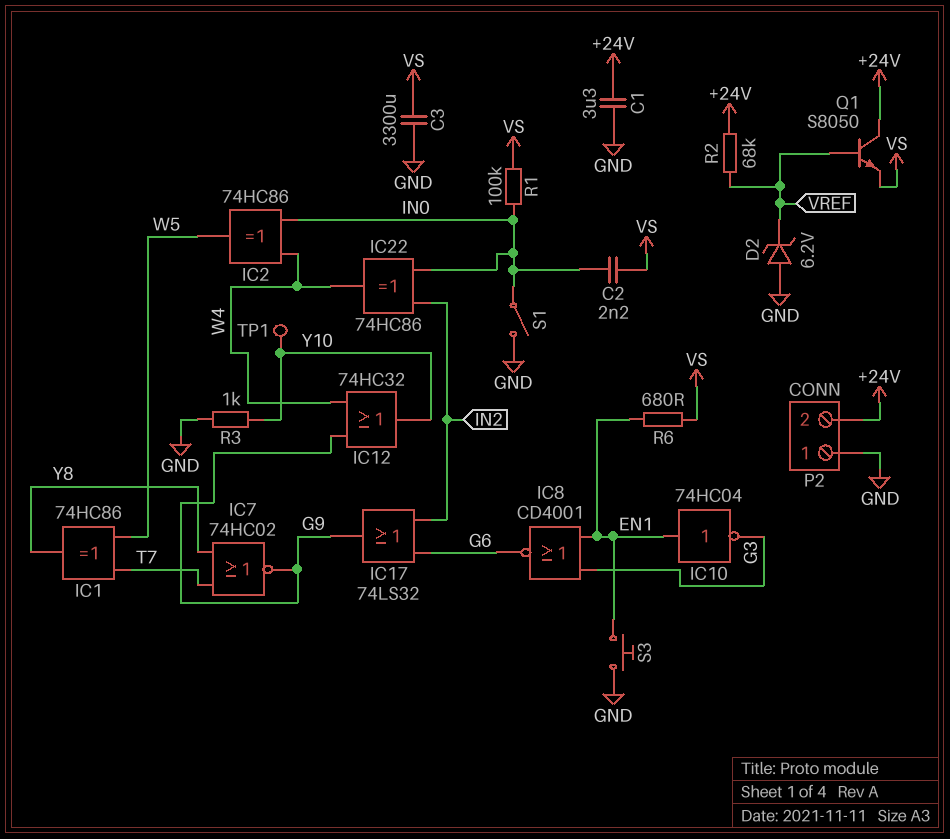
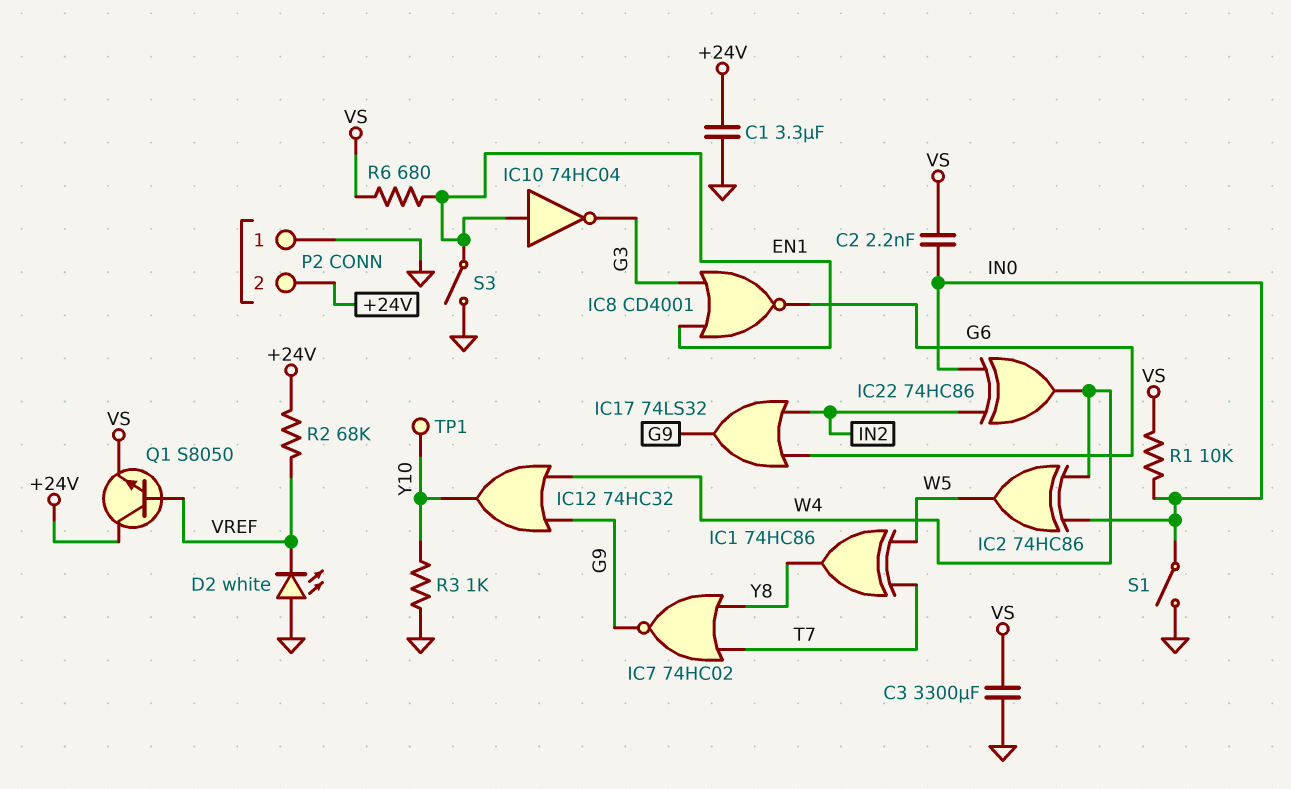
D2: zener 6.2V (A GND, K VREF) -> LED white (A GND, K VREF)
R1: 100k (IN0, VS) -> 10k (IN0, VS)
S3: button (EN1, GND) -> switch (EN1, GND)

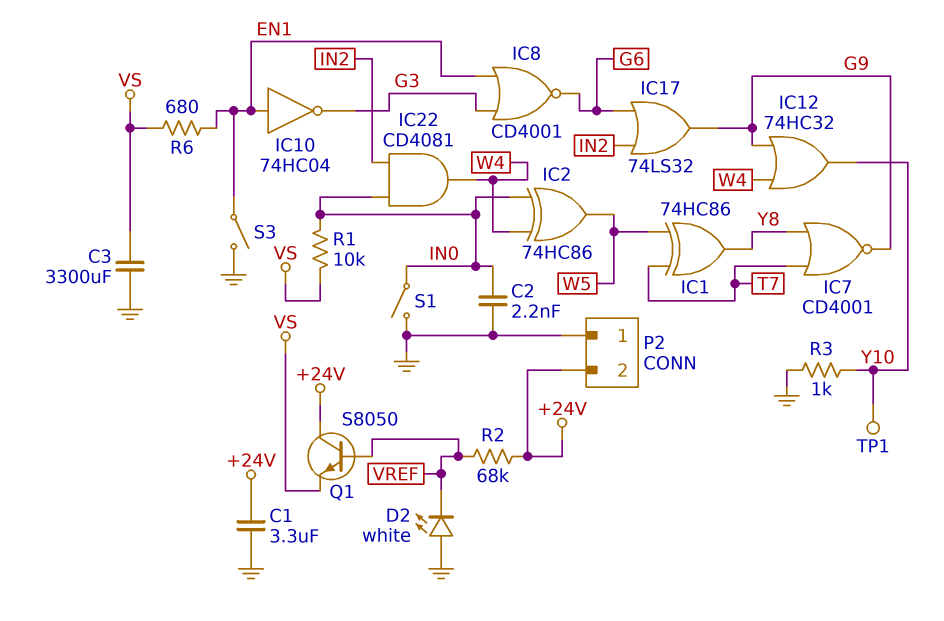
C2: 2.2nF (IN0, VS) -> 2.2nF (GND, IN0)
IC7: NOR 74HC02 (in T7, in Y8, out G9) -> NOR CD4001 (in T7, in Y8, out G9)
IC22: XOR 74HC86 (in IN0, in IN2, out W4) -> AND CD4081 (in IN0, in IN2, out W4)

